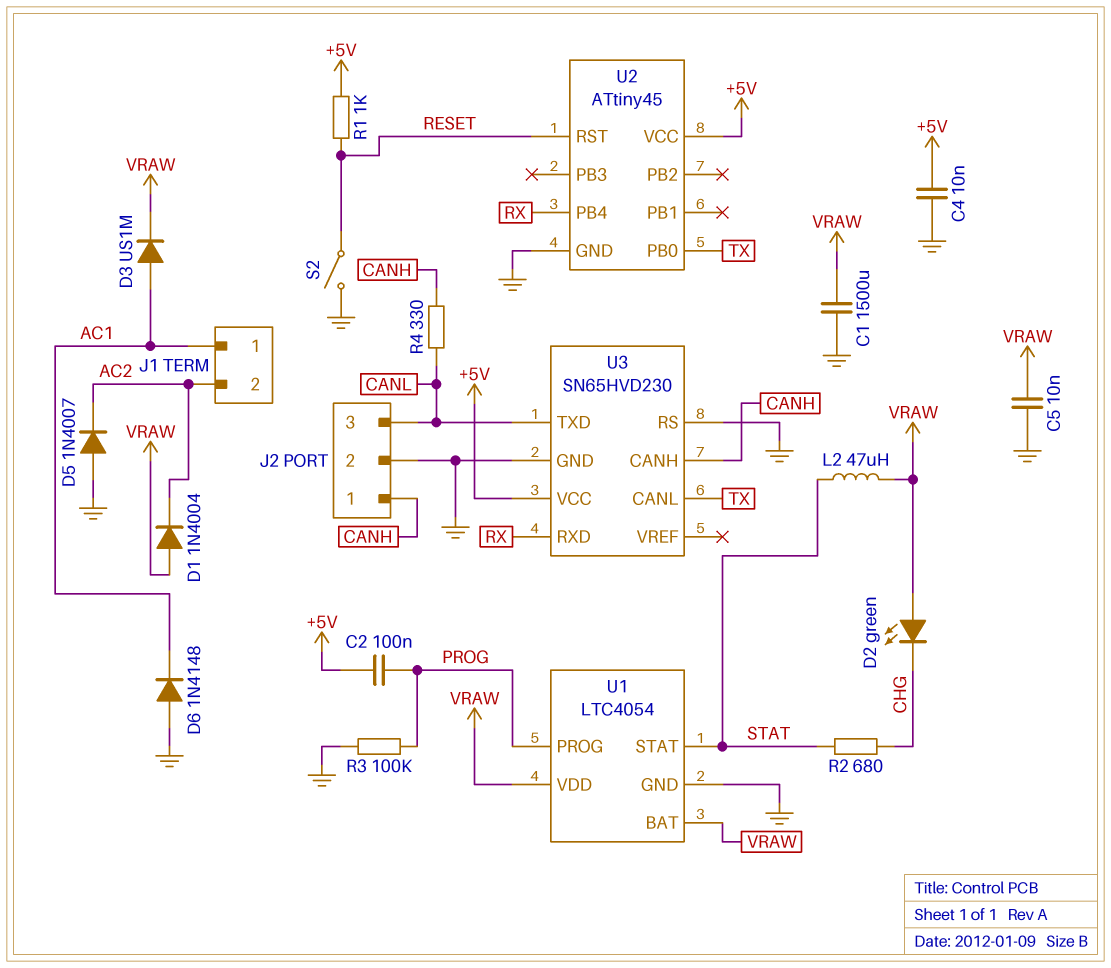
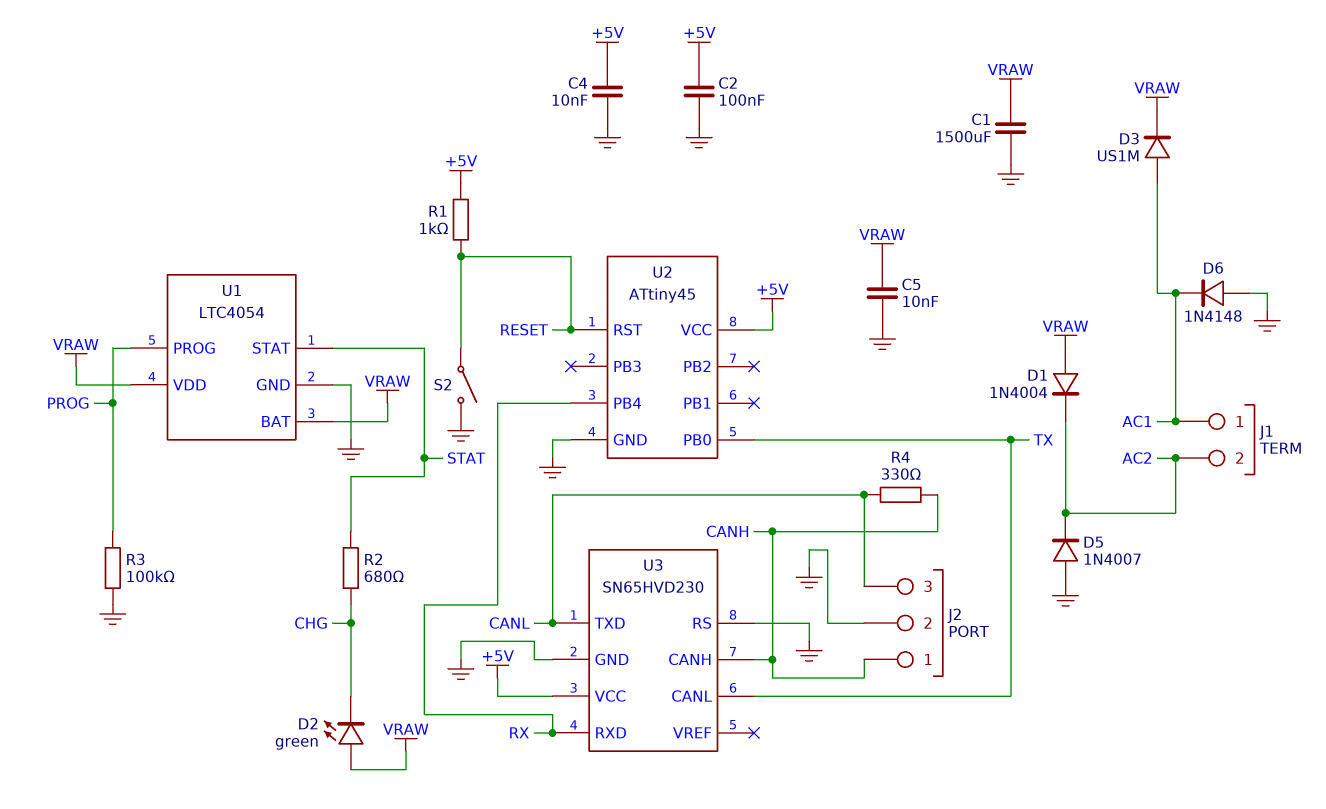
C2: 100nF (+5V, PROG) -> 100nF (+5V, GND)
L2: 47uH (STAT, VRAW) -> none

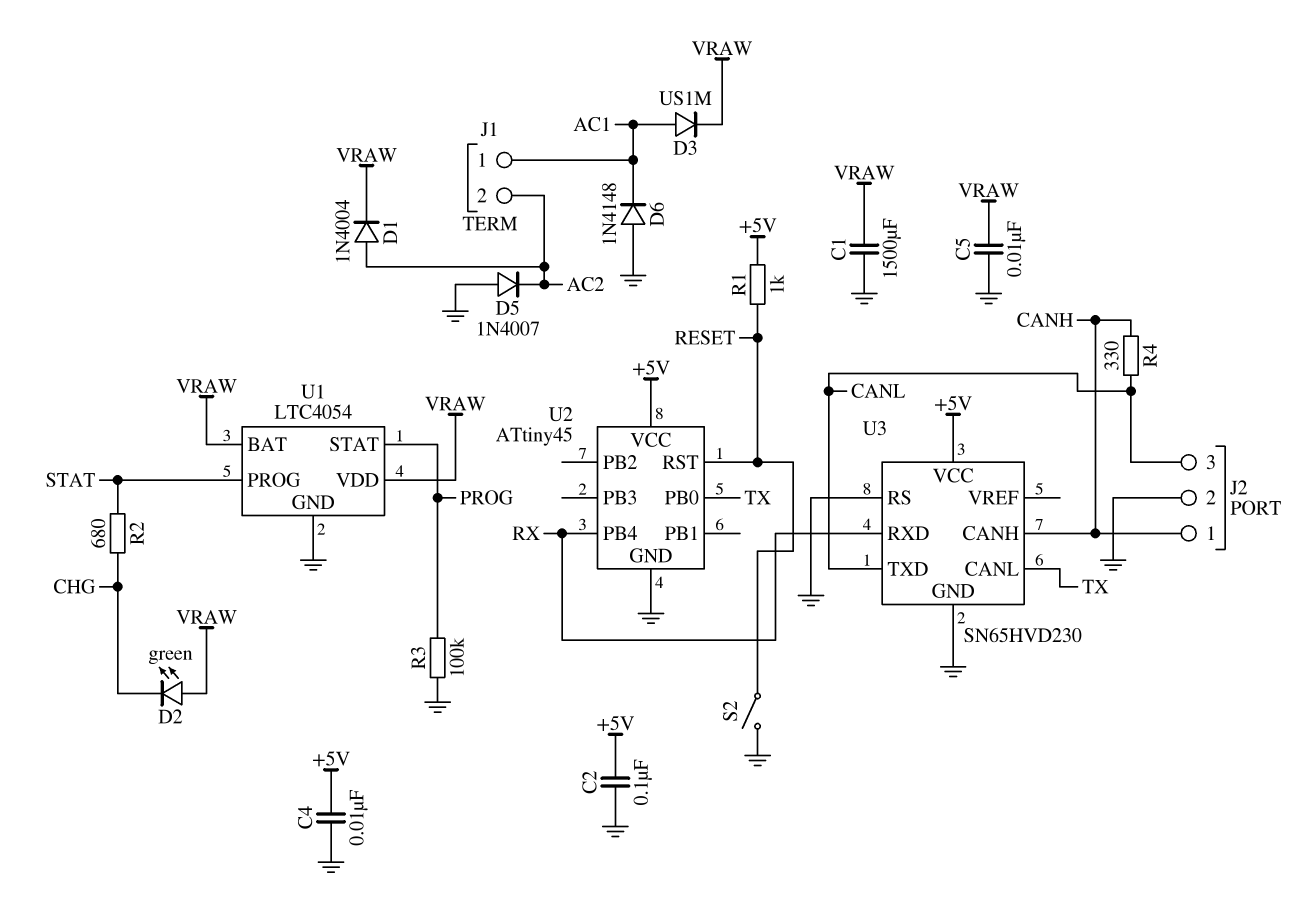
D1: diode 1N4004 (A VRAW, K AC2) -> diode 1N4004 (A AC2, K VRAW)
U1 pin PROG: PROG -> STAT
U1 pin STAT: STAT -> PROG

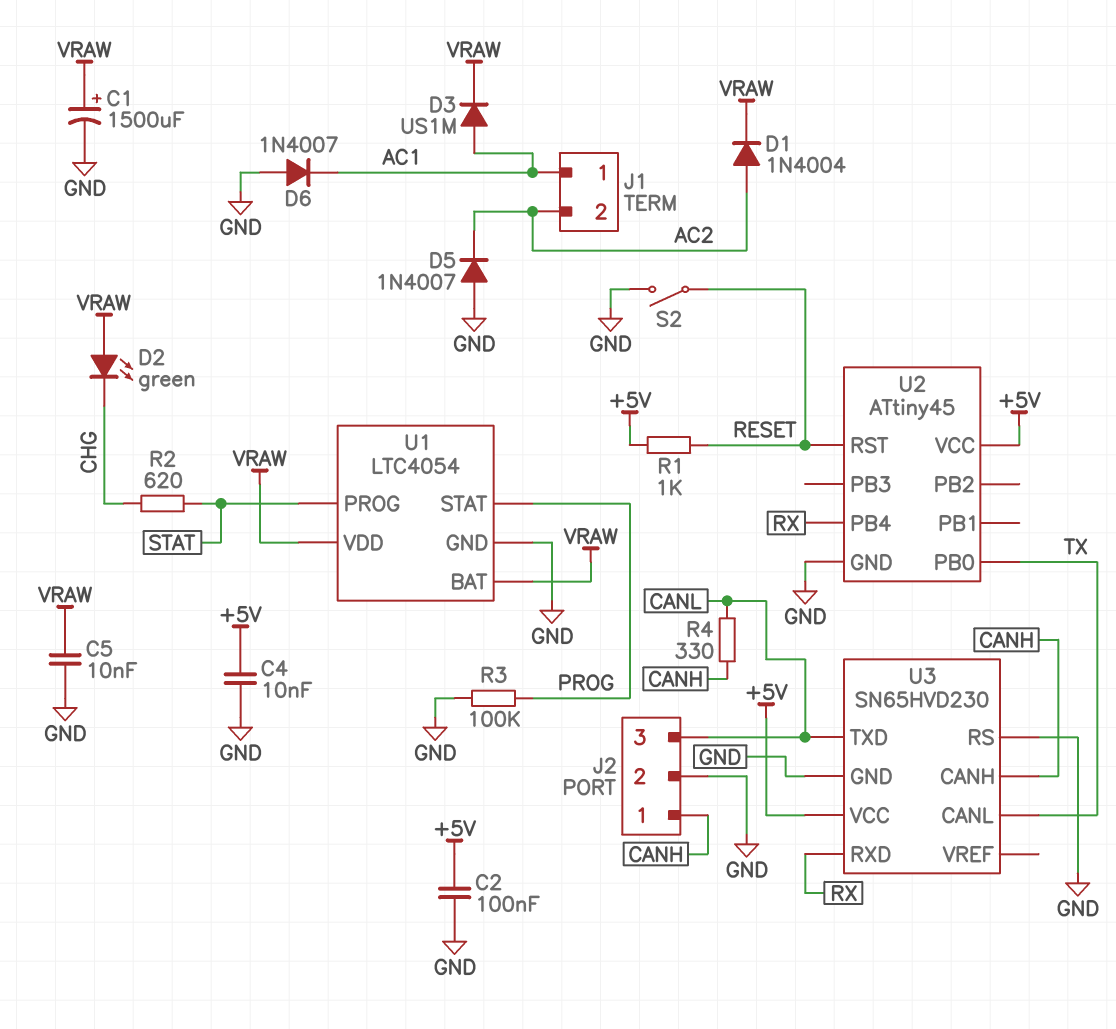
C1: 1500uF (GND, VRAW) -> 1500uF (plus VRAW, minus GND)
D6: diode 1N4148 (A GND, K AC1) -> diode 1N4007 (A GND, K AC1)
R2: 680 (CHG, STAT) -> 620 (CHG, STAT)

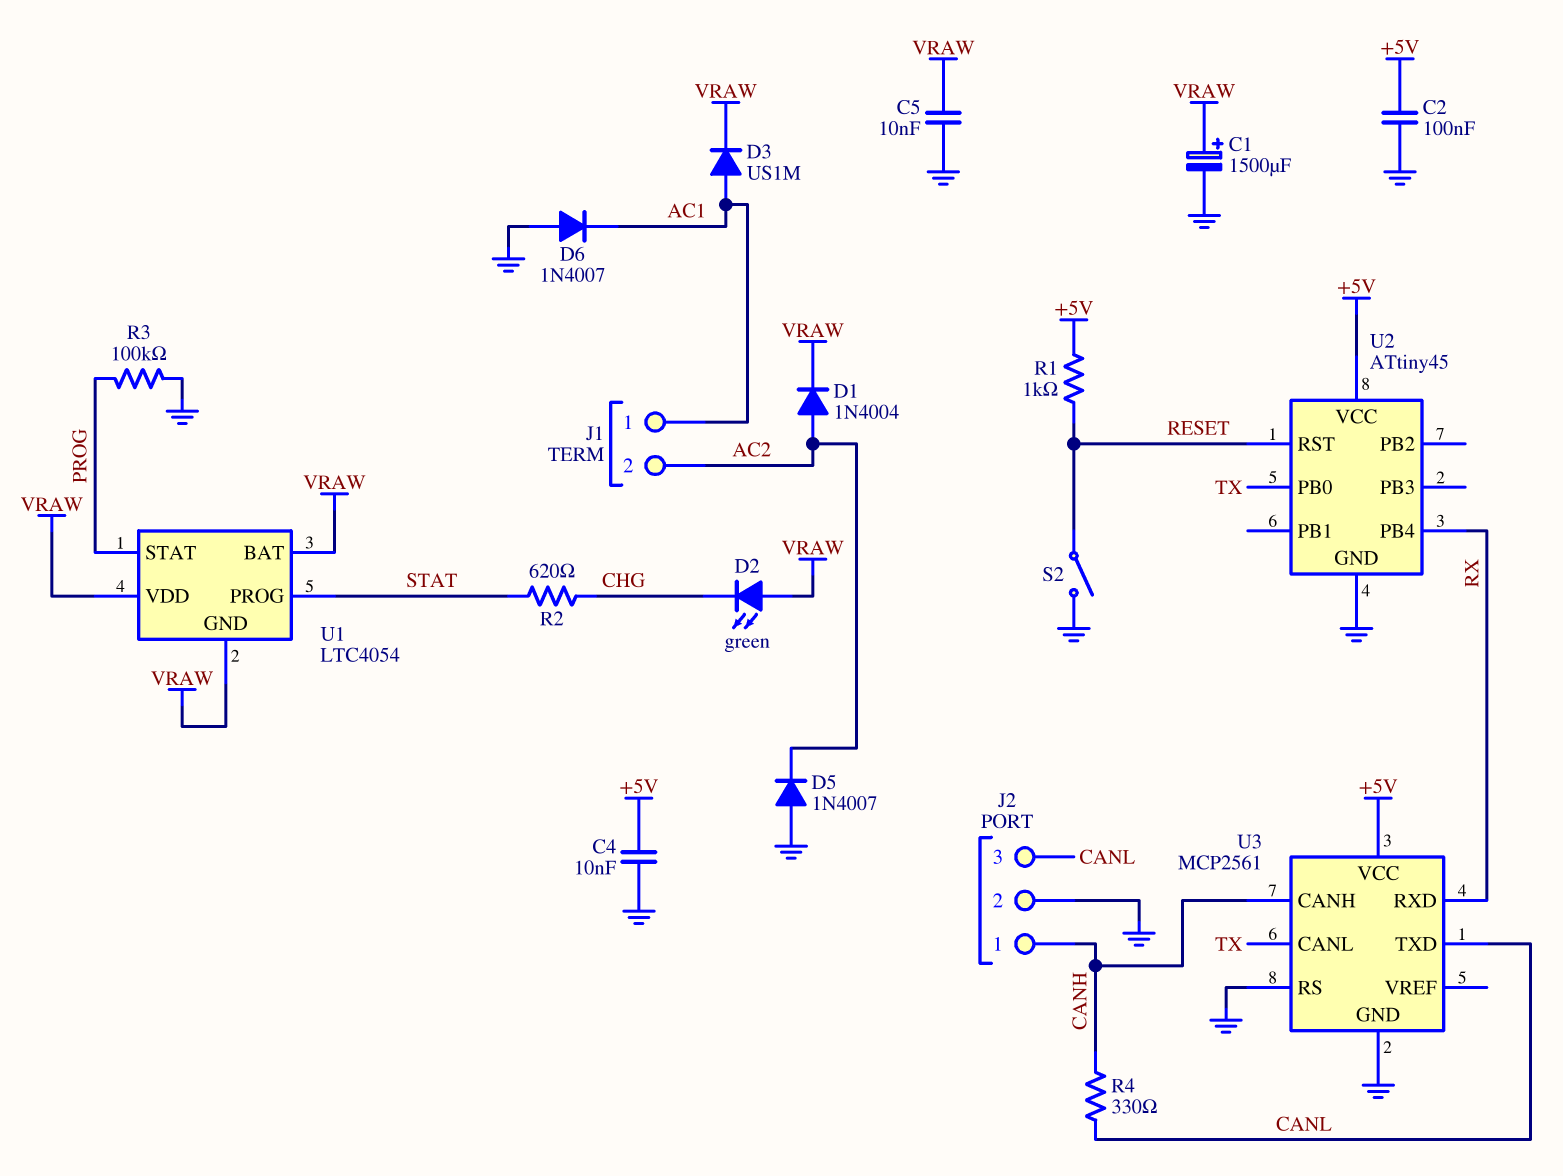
U1 pin GND: GND -> VRAW
U3: SN65HVD230 -> MCP2561

